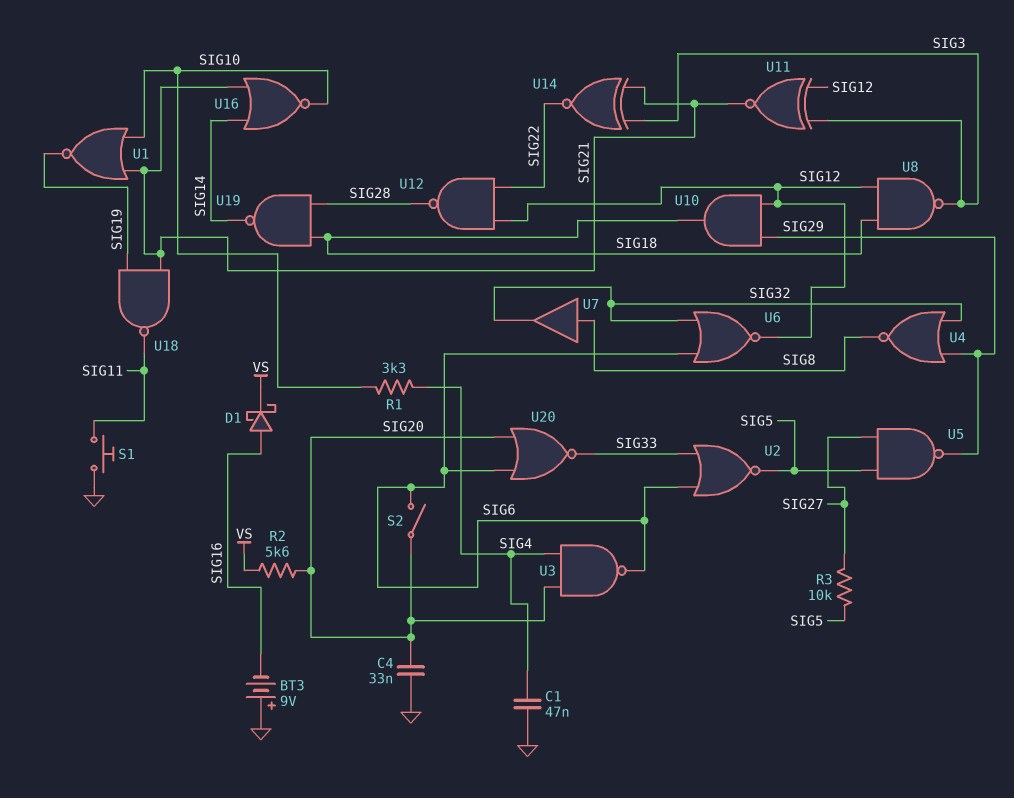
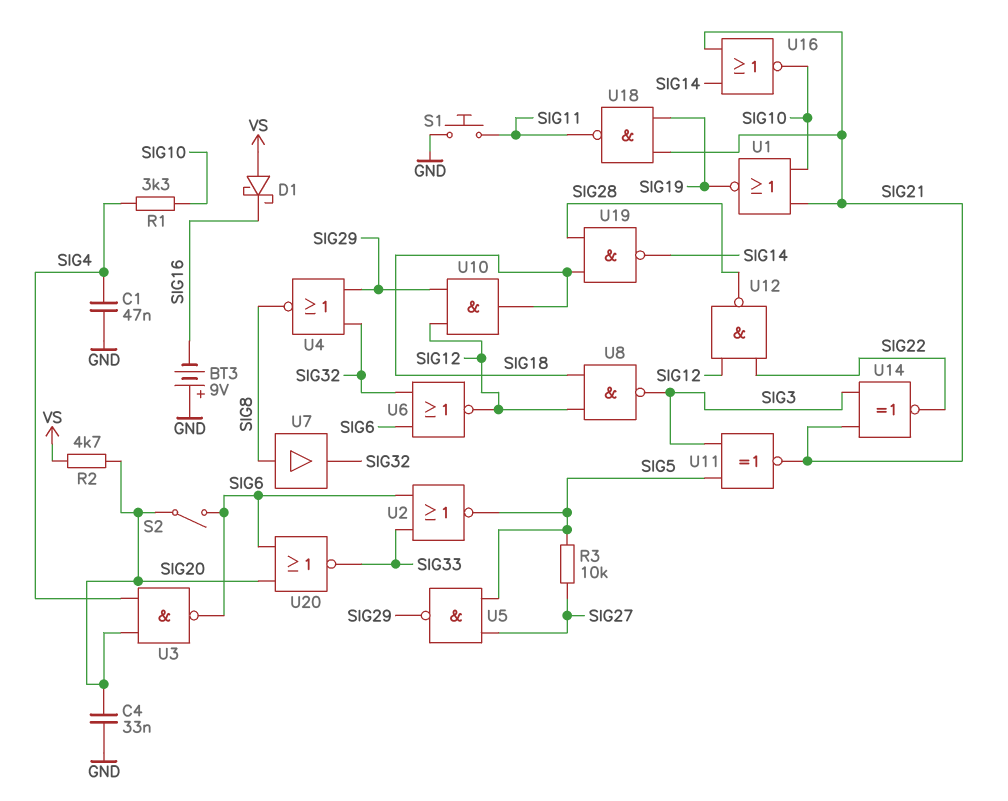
D1: schottky (A SIG16, K VS) -> schottky (A VS, K SIG16)
R2: 5.6k (SIG20, VS) -> 4.7k (SIG20, VS)
U11: XNOR (in SIG3, in SIG12, out SIG21) -> XNOR (in SIG3, in SIG5, out SIG21)

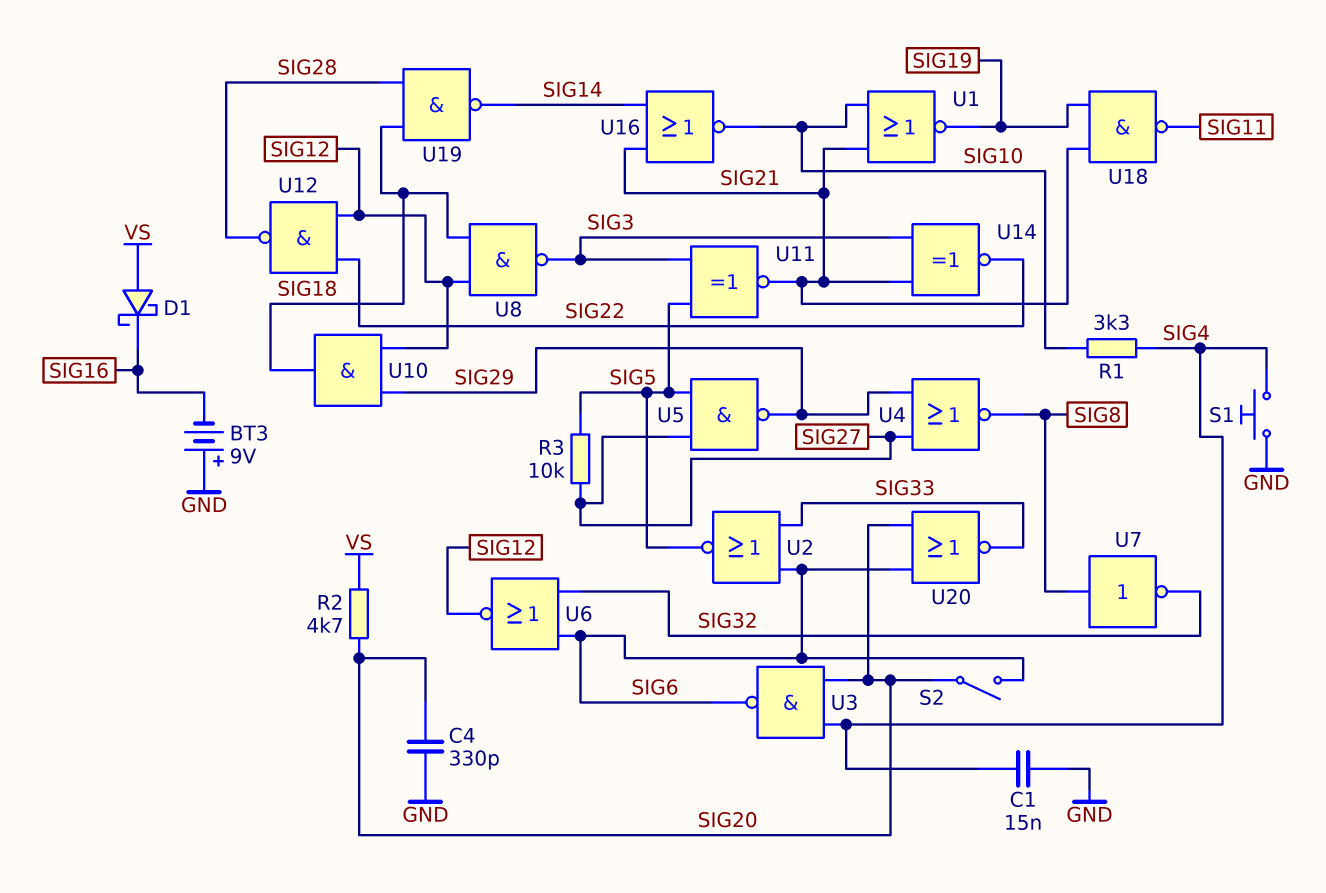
C1: 47nF (GND, SIG4) -> 15nF (GND, SIG4)
C4: 33nF (GND, SIG20) -> 330pF (GND, SIG20)
S1: button (GND, SIG11) -> button (GND, SIG4)
U4: NOR (in SIG29, in SIG32, out SIG8) -> NOR (in SIG27, in SIG29, out SIG8)
U7: buffer (in SIG8, out SIG32) -> NOT (in SIG8, out SIG32)

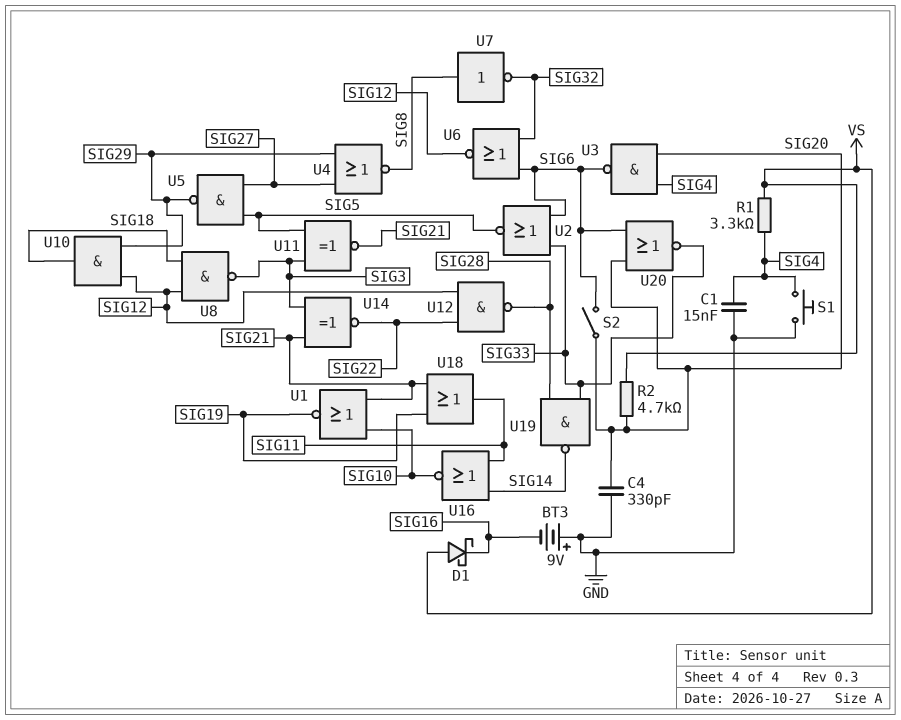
R1: 3.3k (SIG4, SIG10) -> 3.3k (SIG4, VS)
R3: 10k (SIG5, SIG27) -> none
U16: NOR (in SIG14, in SIG21, out SIG10) -> NOR (in SIG11, in SIG14, out SIG10)
U18: NAND (in SIG19, in SIG21, out SIG11) -> OR (in SIG19, in SIG21, out SIG11)
U19: NAND (in SIG18, in SIG28, out SIG14) -> NAND (in SIG28, in SIG33, out SIG14)

